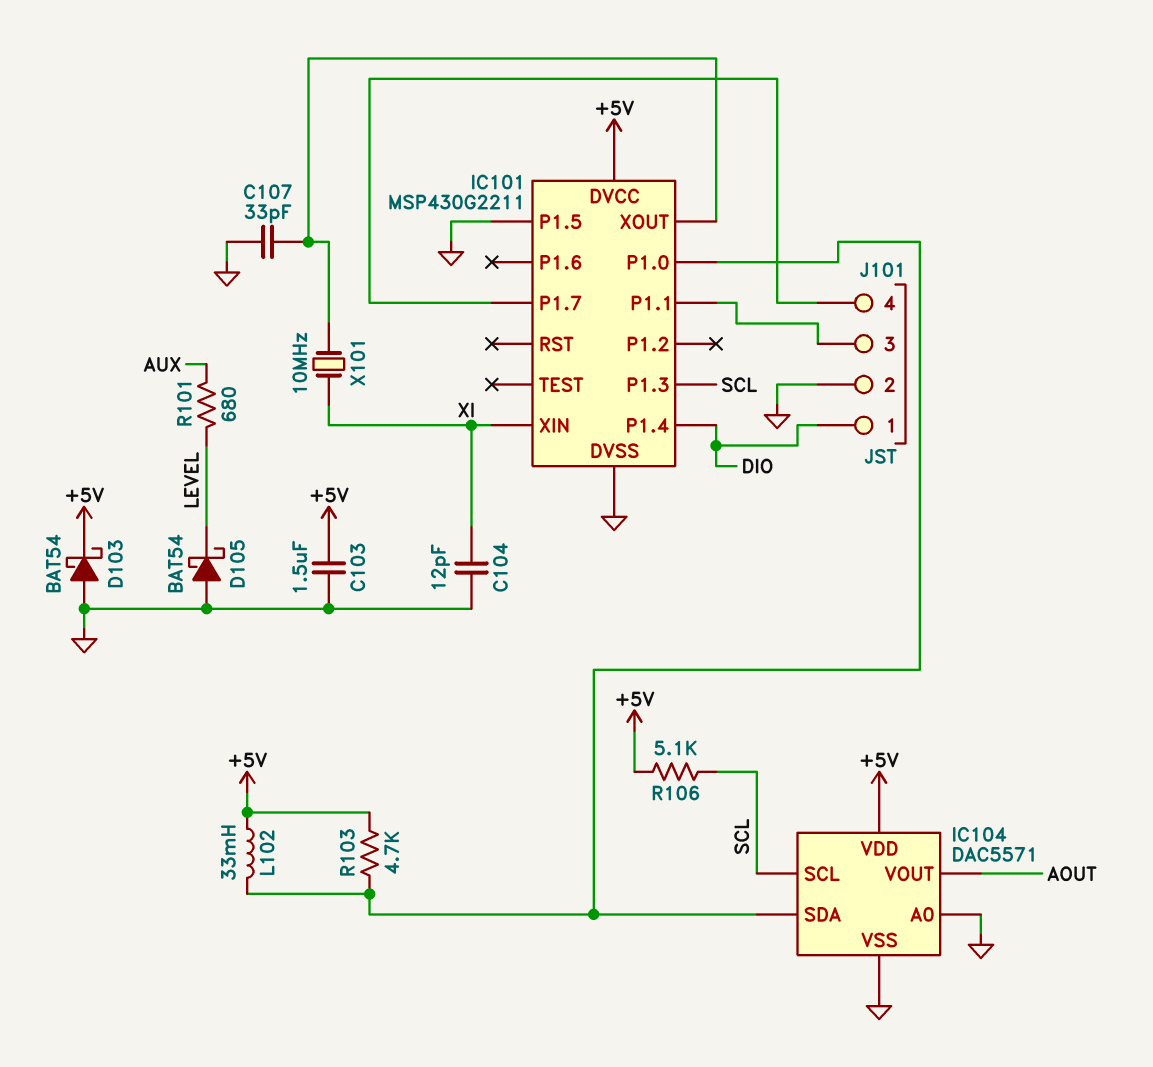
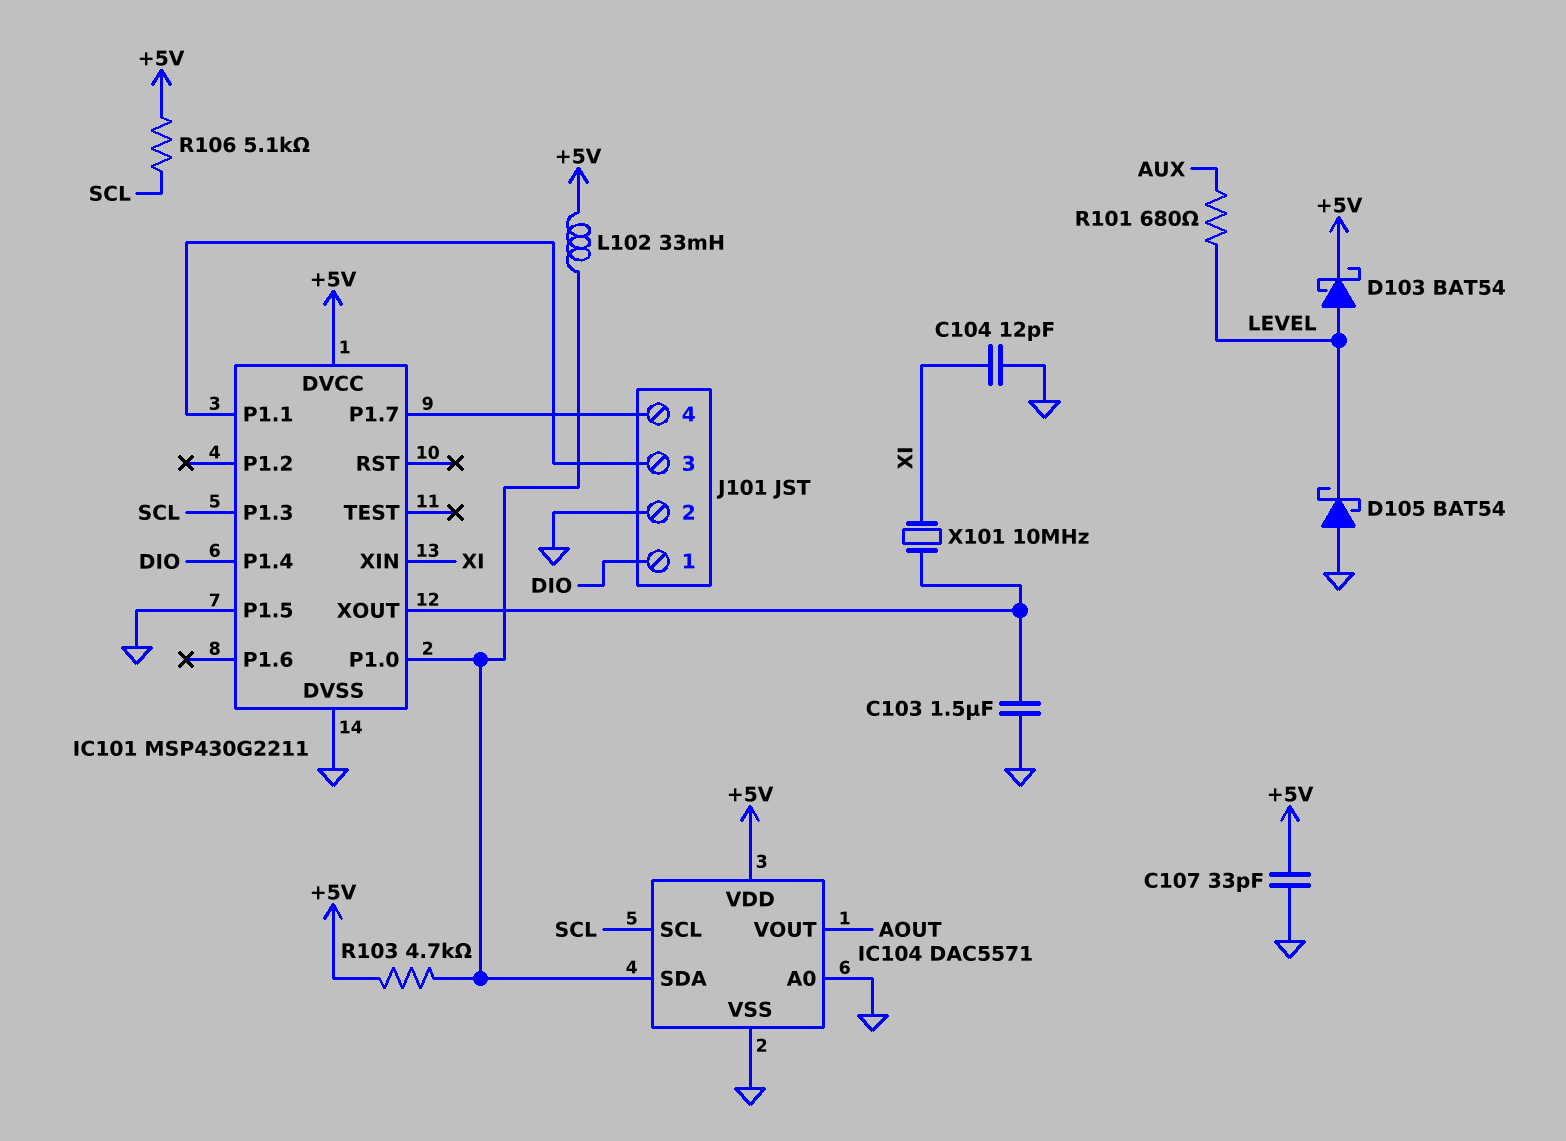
C103: 1.5uF (+5V, GND) -> 1.5uF (GND, IC101/XOUT)
C107: 33pF (GND, IC101/XOUT) -> 33pF (+5V, GND)
D103: schottky BAT54 (A GND, K +5V) -> schottky BAT54 (A LEVEL, K +5V)

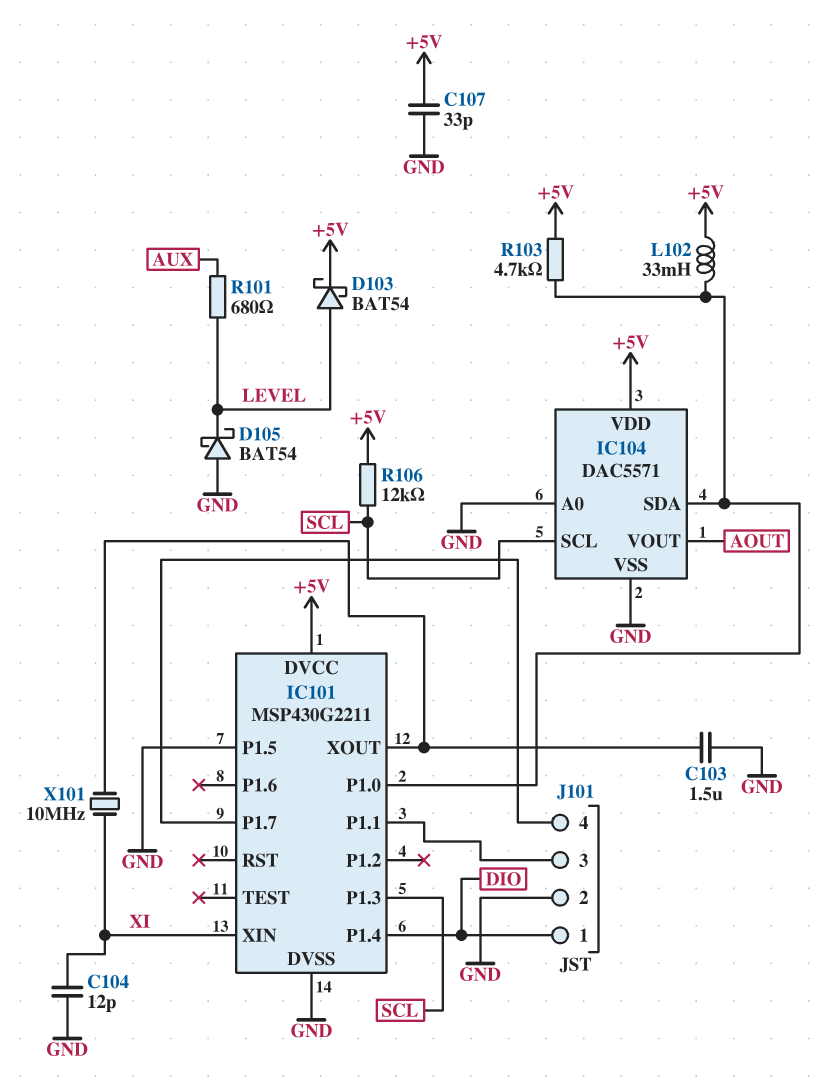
R106: 5.1k (+5V, SCL) -> 12k (+5V, SCL)

